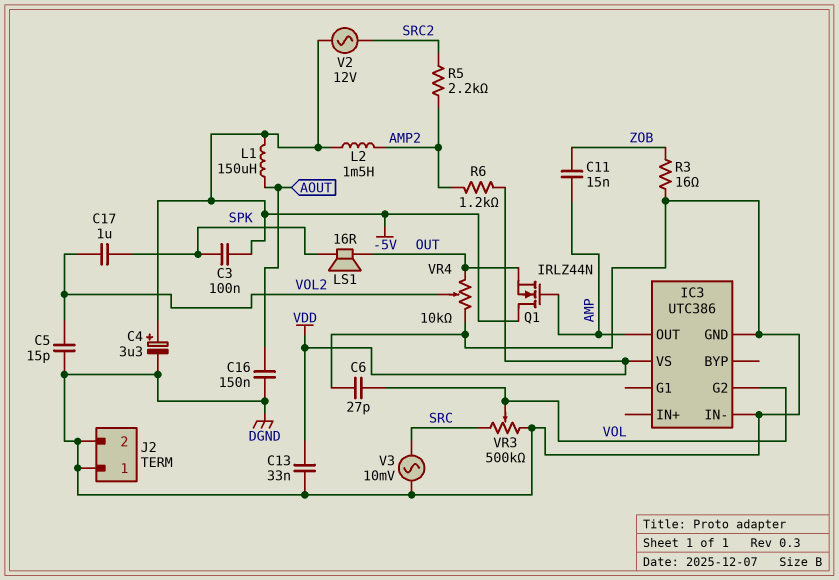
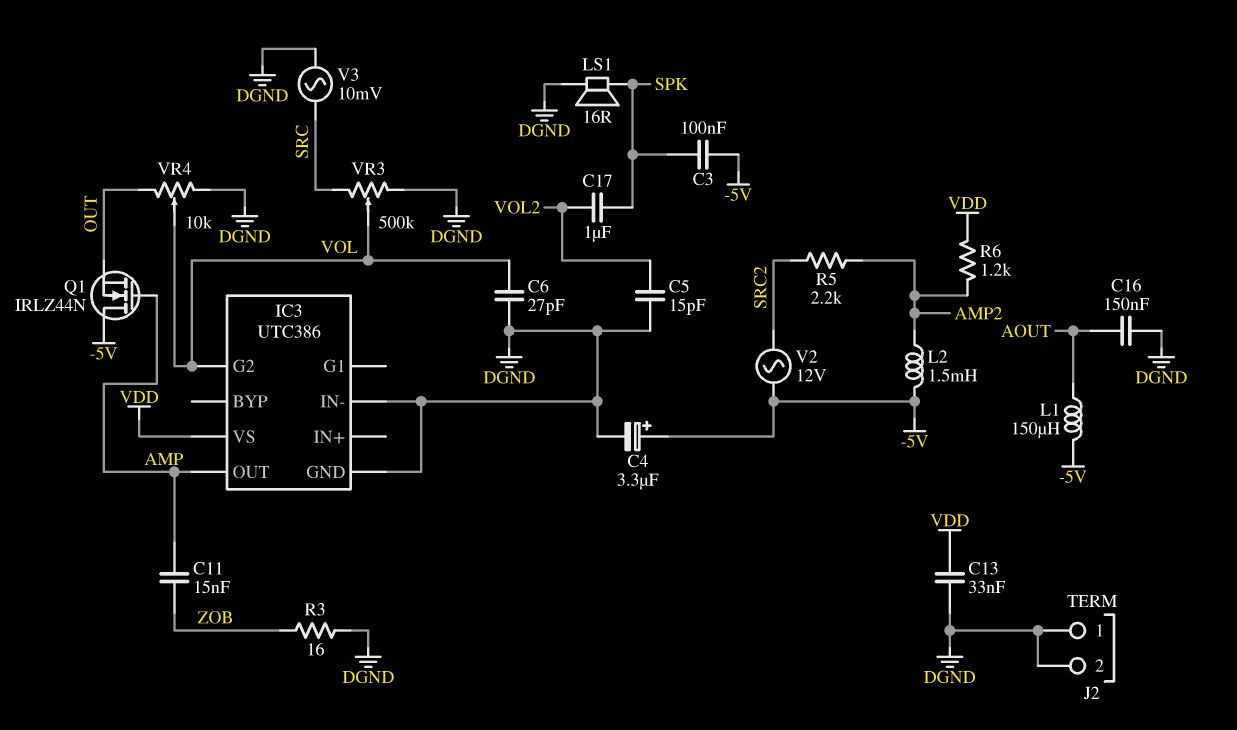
LS1: speaker 16R (OUT, SPK) -> speaker 16R (DGND, SPK)
VR4: 10k (DGND, OUT, wiper VOL2) -> 10k (DGND, OUT, wiper VOL)

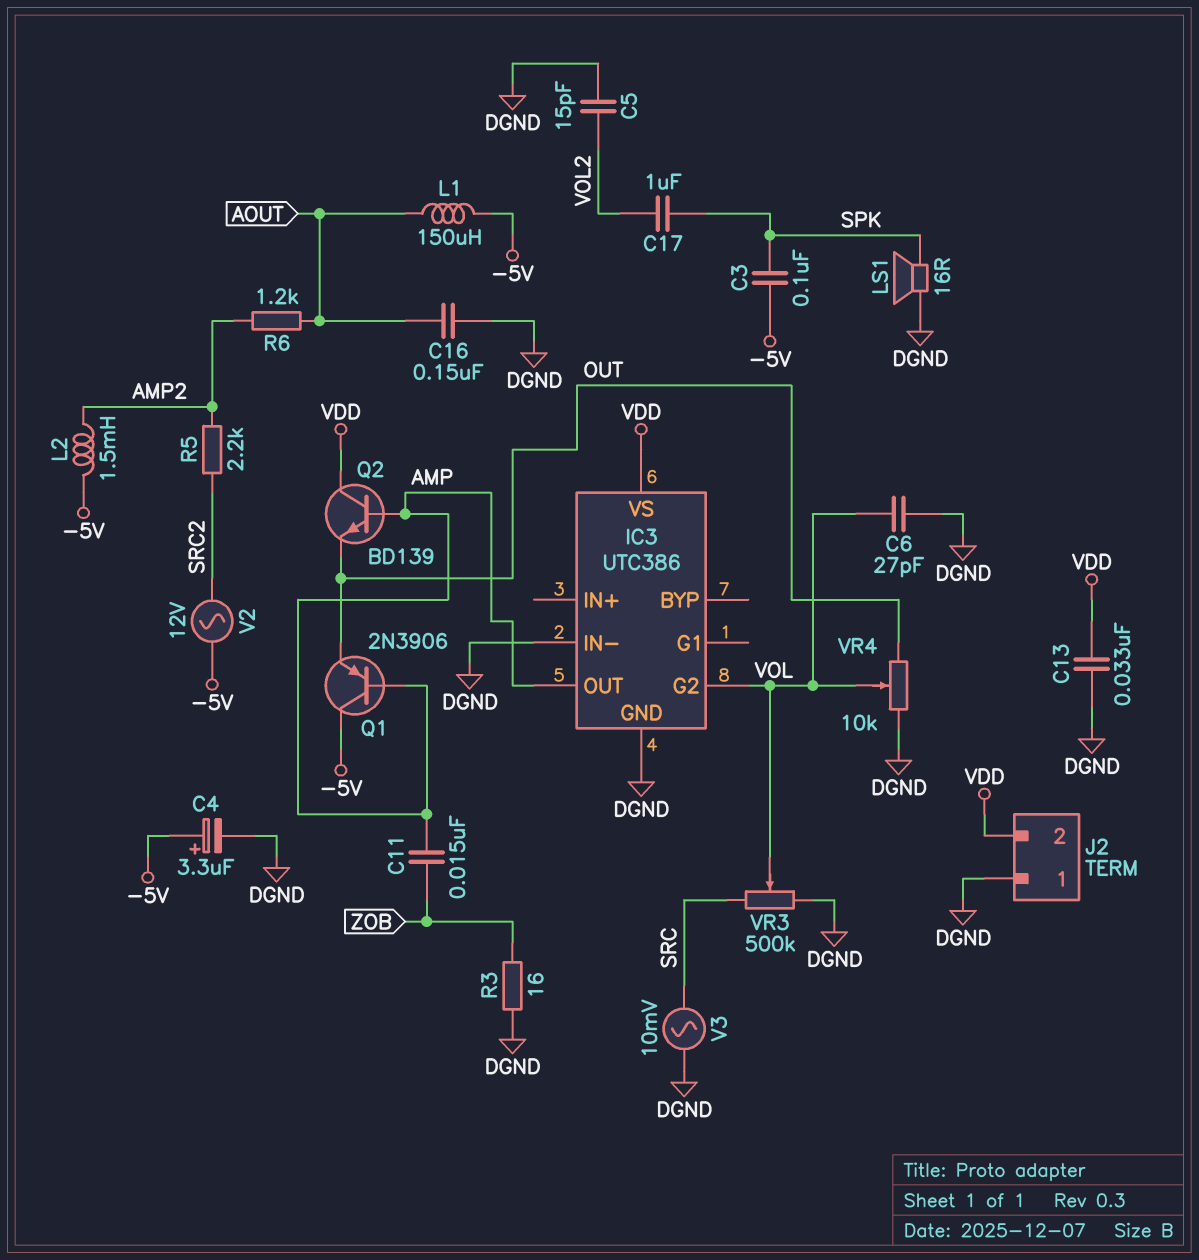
J2 pin 2: DGND -> VDD
Q1: NMOS IRLZ44N (G AMP, D -5V, S OUT) -> PNP 2N3906 (B AMP, C -5V, E OUT)
Q2: none -> NPN BD139 (B AMP, C VDD, E OUT)
R6: 1.2k (AMP2, VDD) -> 1.2k (AMP2, AOUT)

